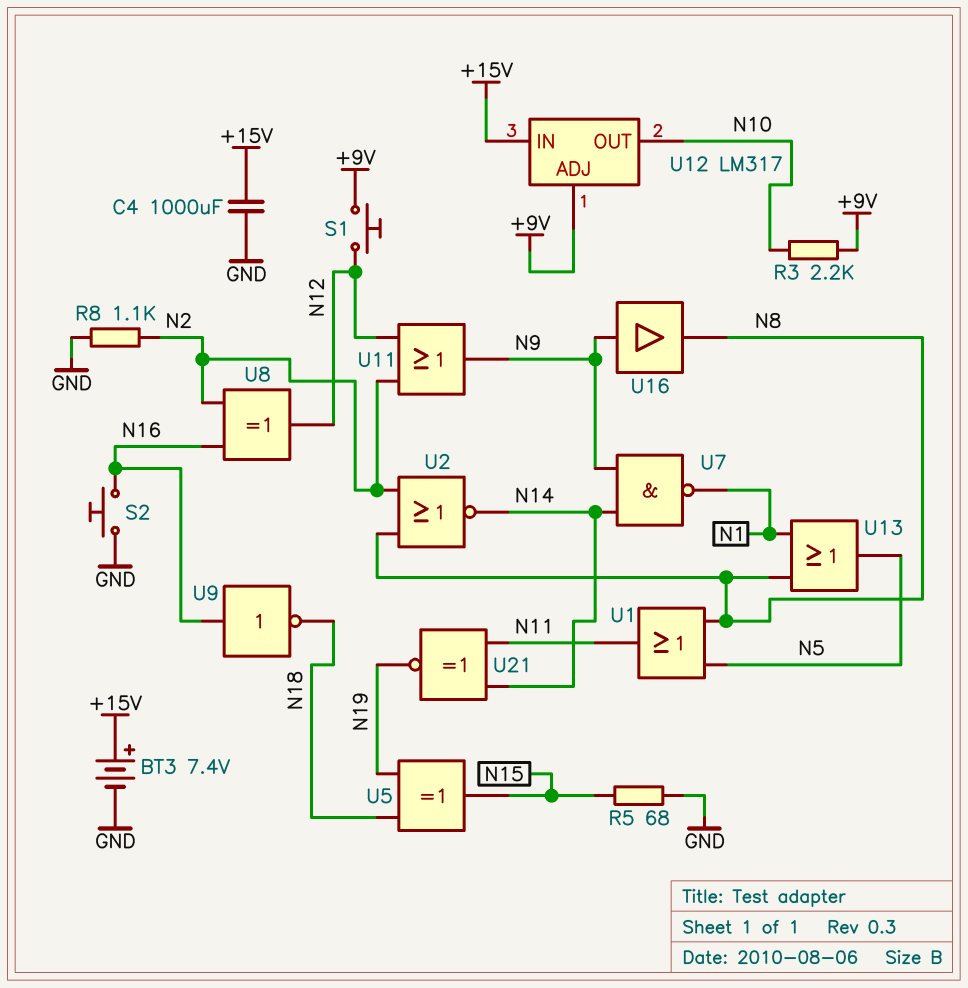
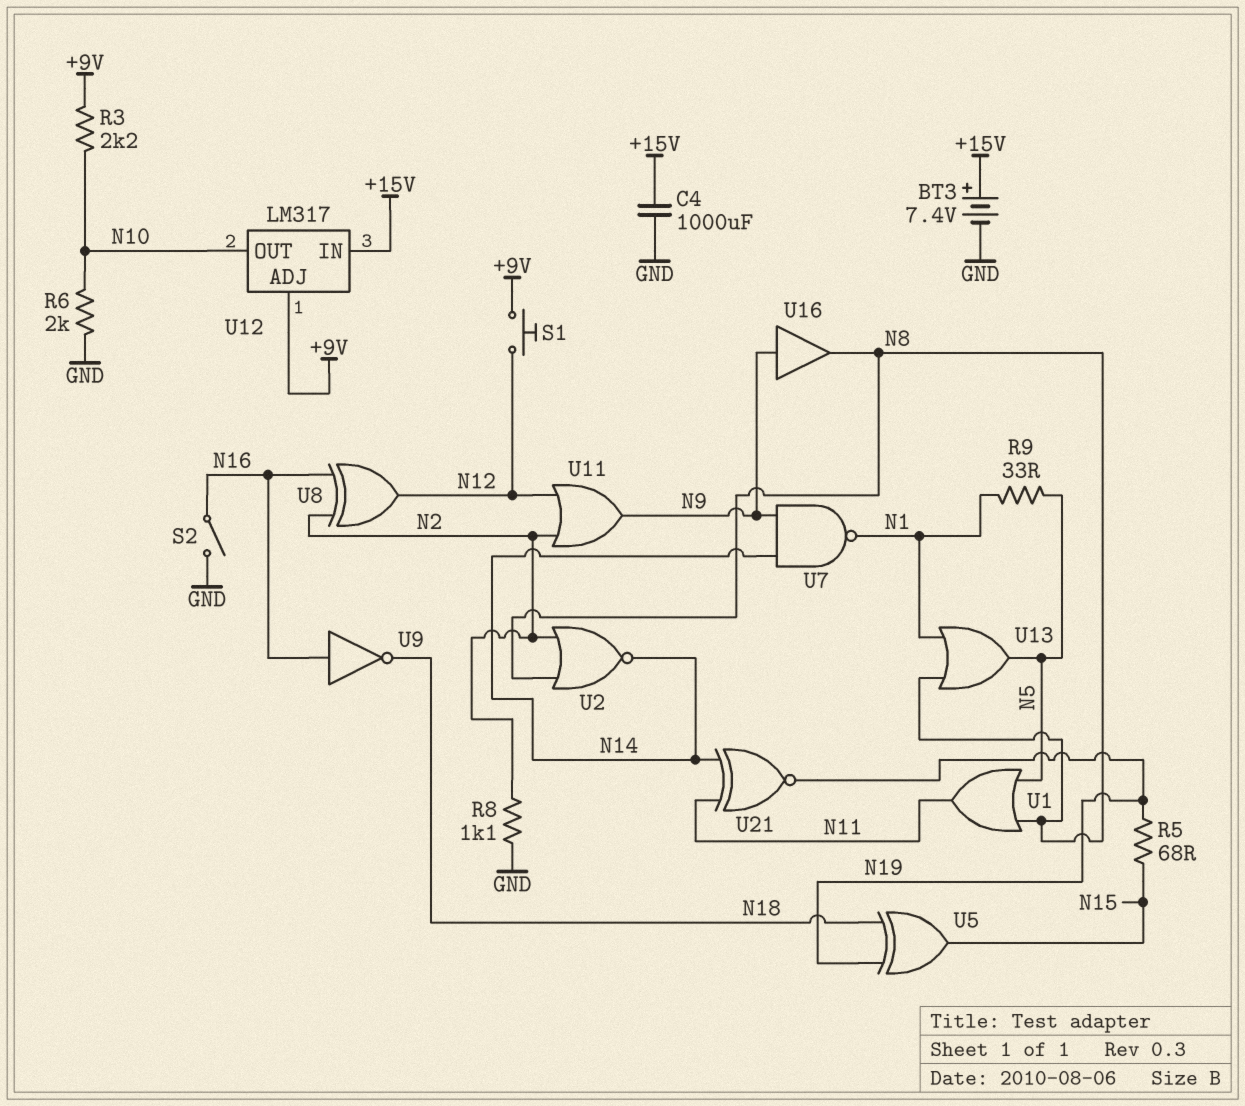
R5: 68 (GND, N15) -> 68 (N15, N19)
R6: none -> 2k (GND, N10)
R9: none -> 33 (N1, N5)
S2: button (GND, N16) -> switch (GND, N16)

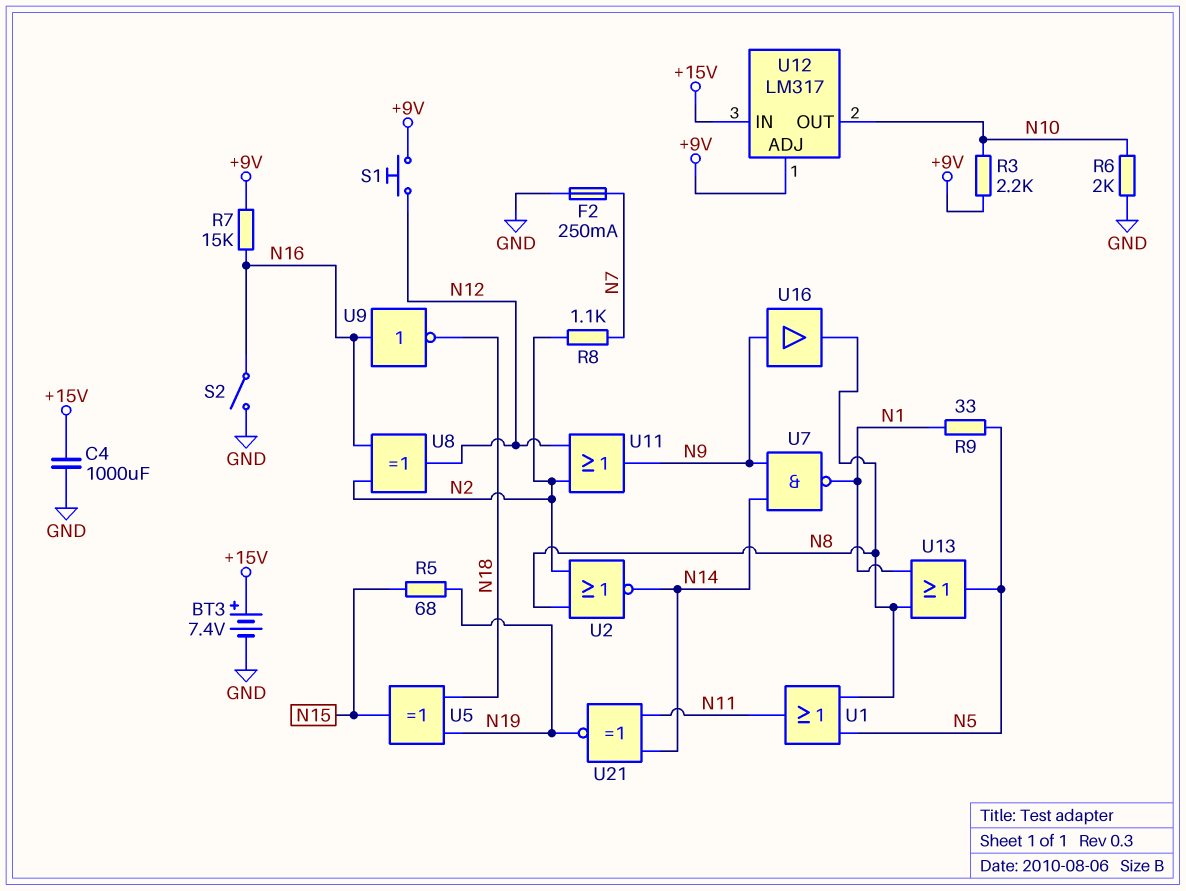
F2: none -> 250mA (GND, N7)
R7: none -> 15k (+9V, N16)
R8: 1.1k (GND, N2) -> 1.1k (N2, N7)

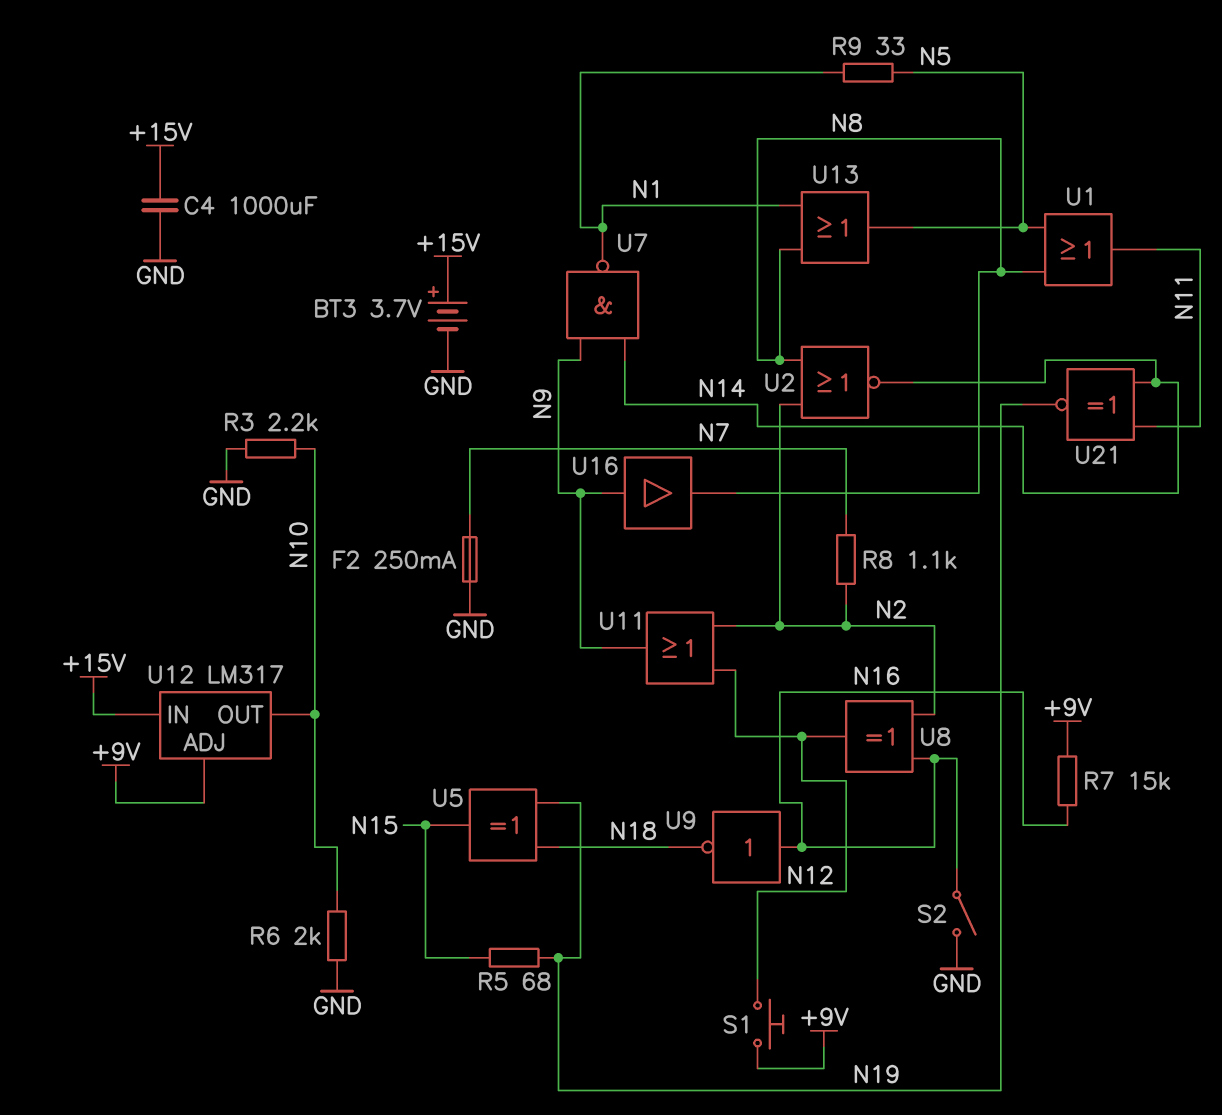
BT3: 7.4V (plus +15V, minus GND) -> 3.7V (plus +15V, minus GND)
R3: 2.2k (+9V, N10) -> 2.2k (GND, N10)

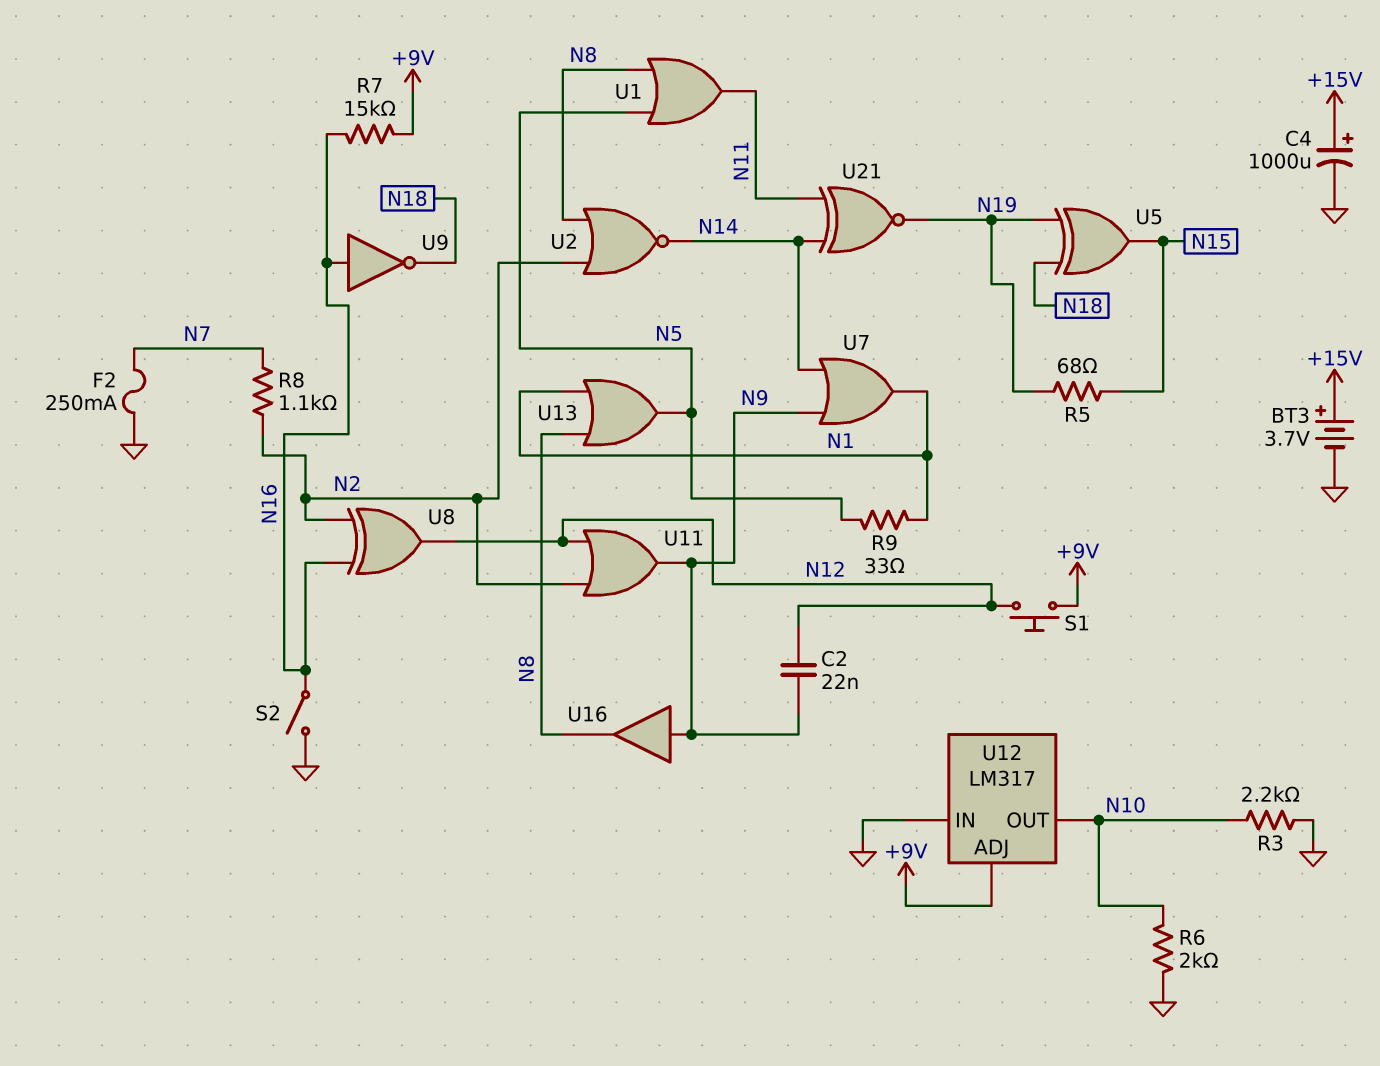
C2: none -> 22nF (N9, N12)
C4: 1000uF (+15V, GND) -> 1000uF (plus +15V, minus GND)
U7: NAND (in N9, in N14, out N1) -> OR (in N9, in N14, out N1)
U12 pin IN: +15V -> GND

